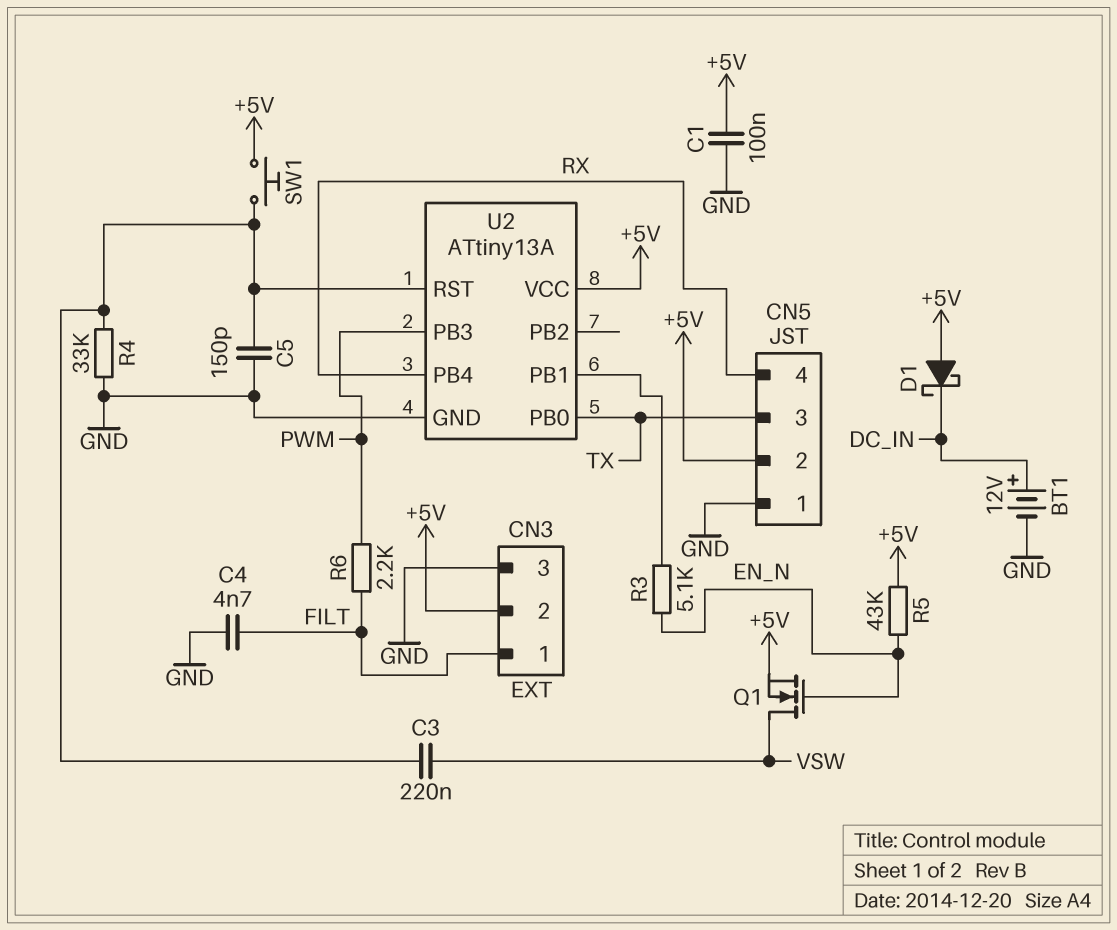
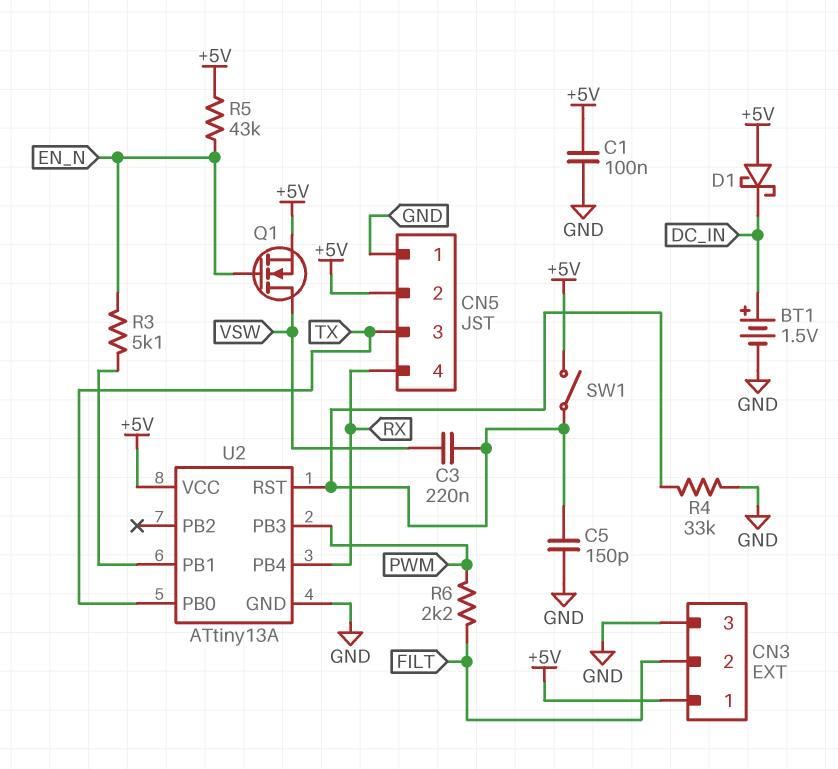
BT1: 12V (plus DC_IN, minus GND) -> 1.5V (plus DC_IN, minus GND)
C4: 4.7nF (FILT, GND) -> none
CN3 pin 1: FILT -> +5V
CN3 pin 2: +5V -> FILT
SW1: button (+5V, U2/RST) -> switch (+5V, U2/RST)

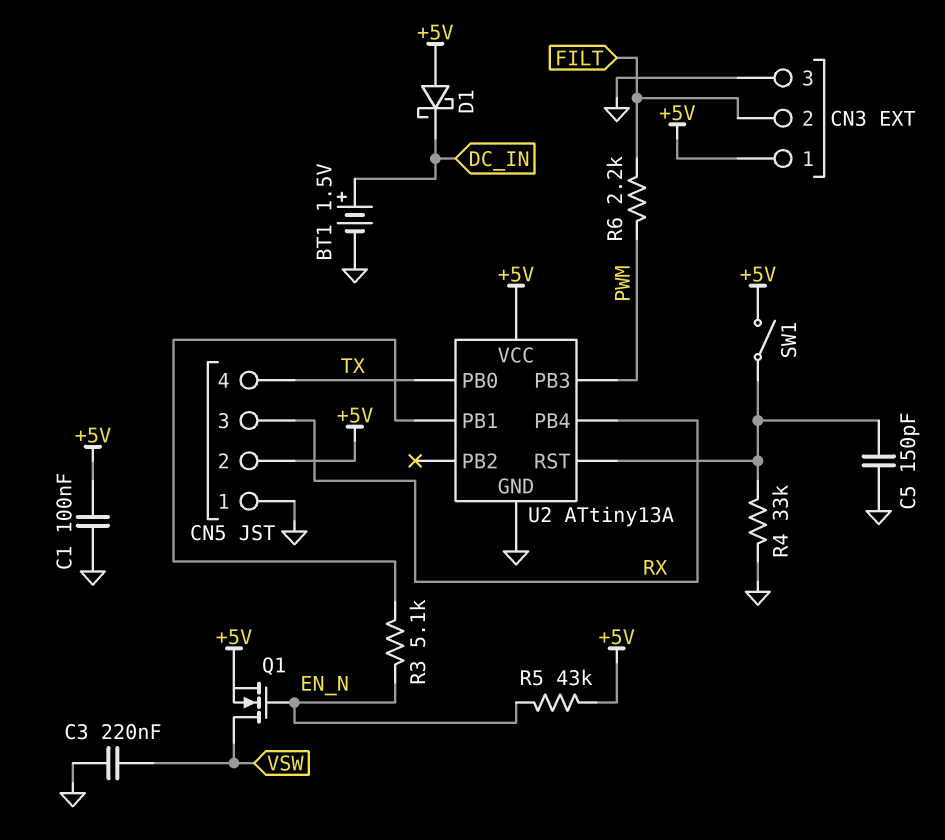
C3: 220nF (U2/RST, VSW) -> 220nF (GND, VSW)
CN5 pin 3: TX -> RX
CN5 pin 4: RX -> TX

